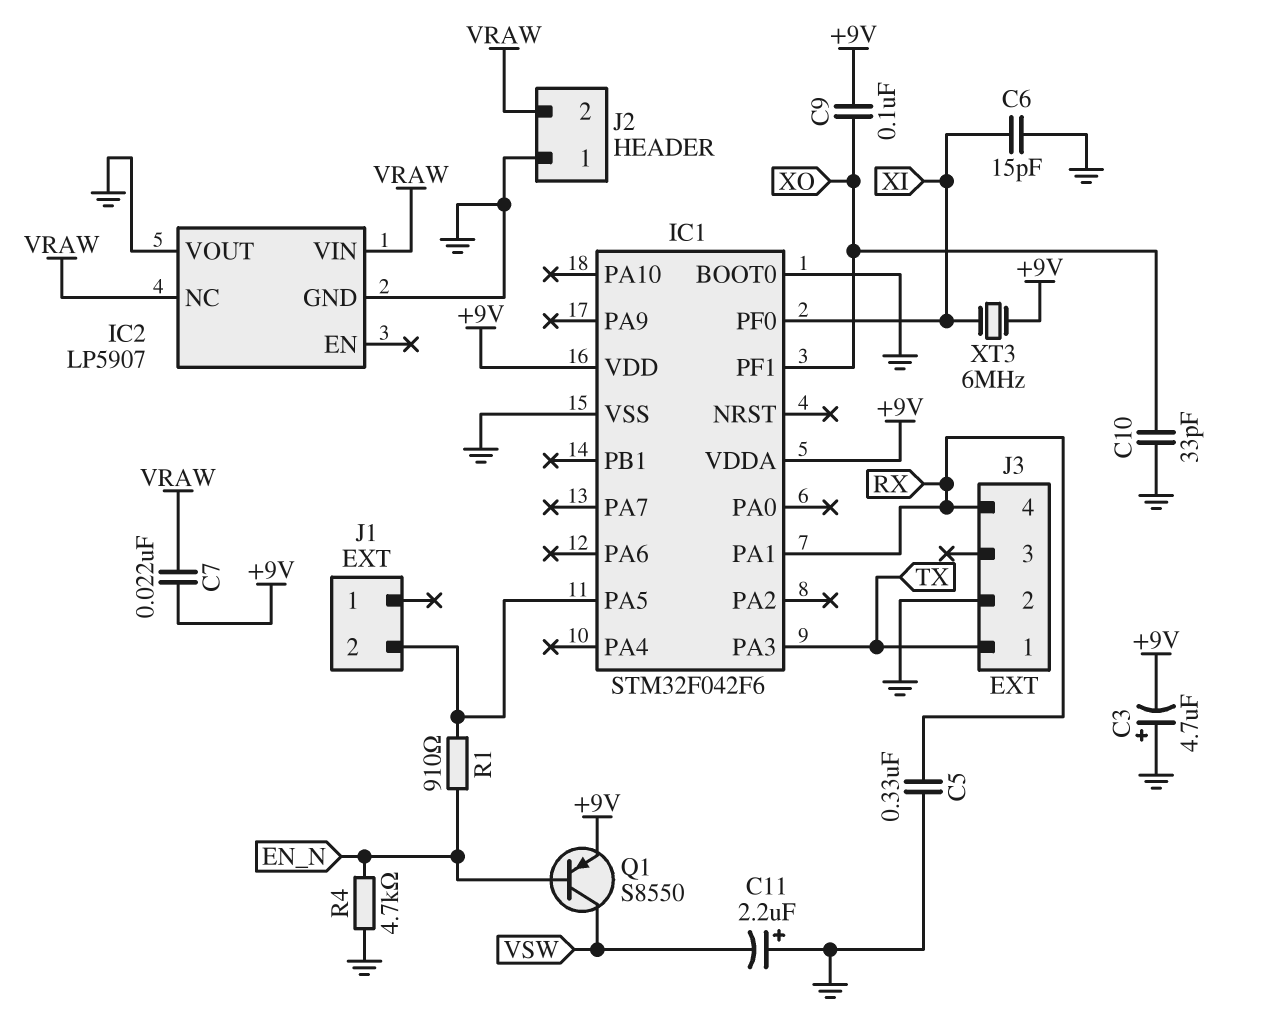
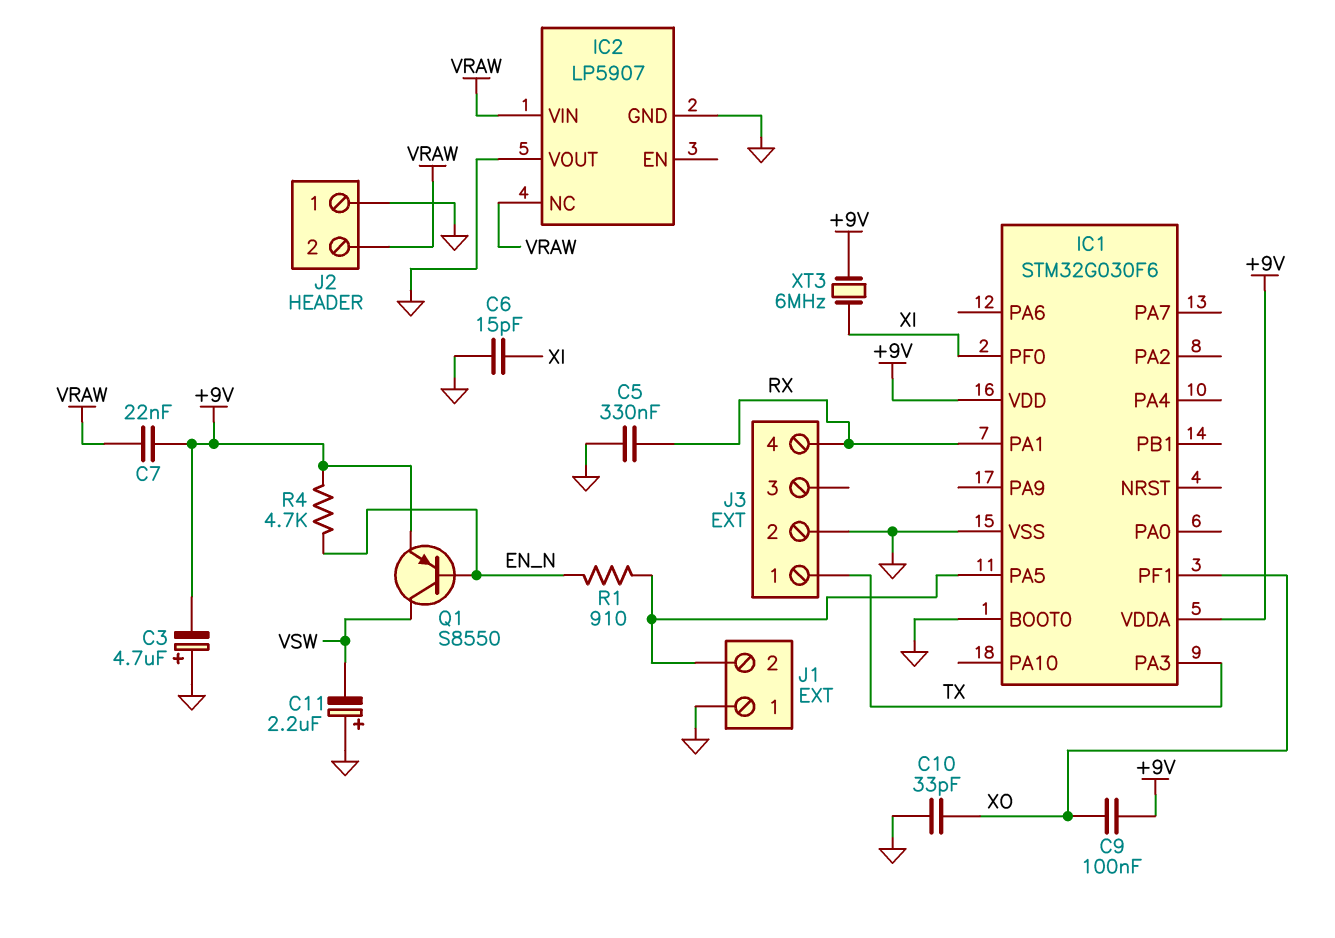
IC1: STM32F042F6 -> STM32G030F6
J1 pin 1: none -> GND
R4: 4.7k (EN_N, GND) -> 4.7k (+9V, EN_N)

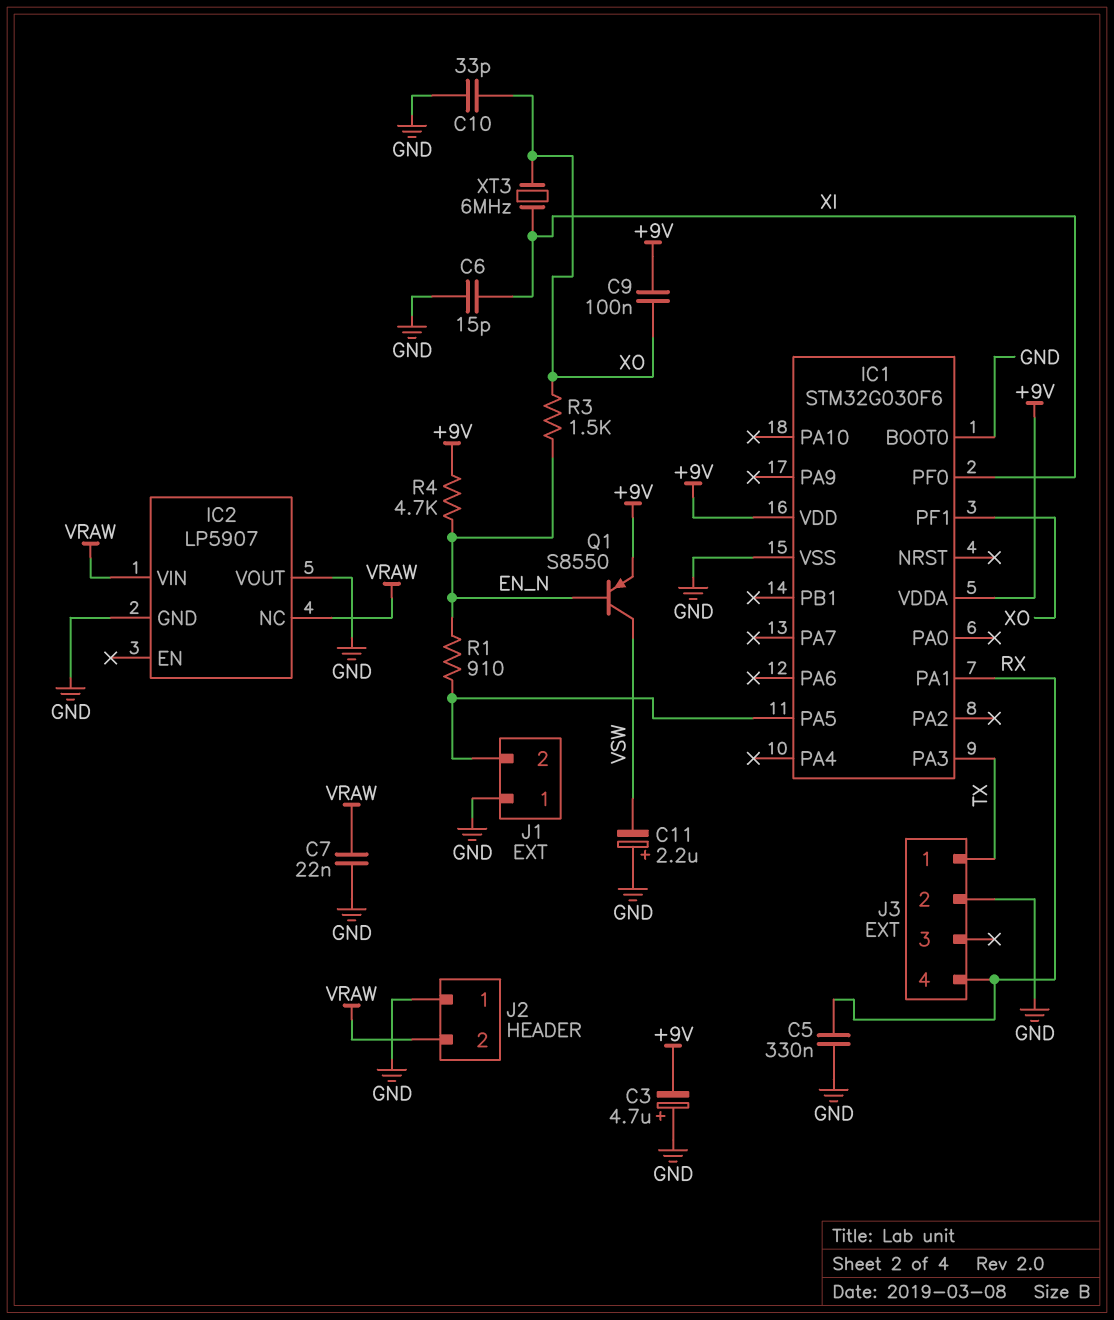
C7: 22nF (+9V, VRAW) -> 22nF (GND, VRAW)
R3: none -> 1.5k (EN_N, XO)
XT3: 6MHz (+9V, XI) -> 6MHz (XI, XO)

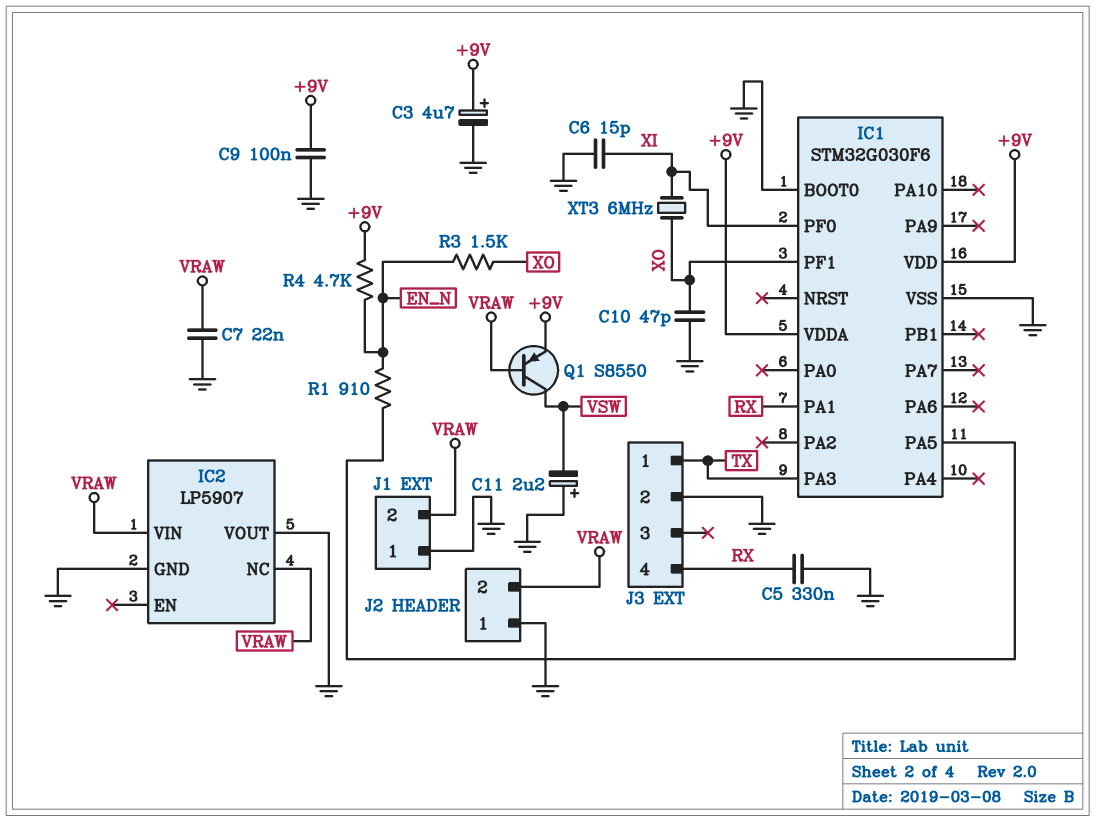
C3: 4.7uF (plus GND, minus +9V) -> 4.7uF (plus +9V, minus GND)
C9: 100nF (+9V, XO) -> 100nF (+9V, GND)
C10: 33pF (GND, XO) -> 47pF (GND, XO)
J1 pin 2: IC1/PA5 -> VRAW
Q1: PNP S8550 (B EN_N, C VSW, E +9V) -> PNP S8550 (B VRAW, C VSW, E +9V)

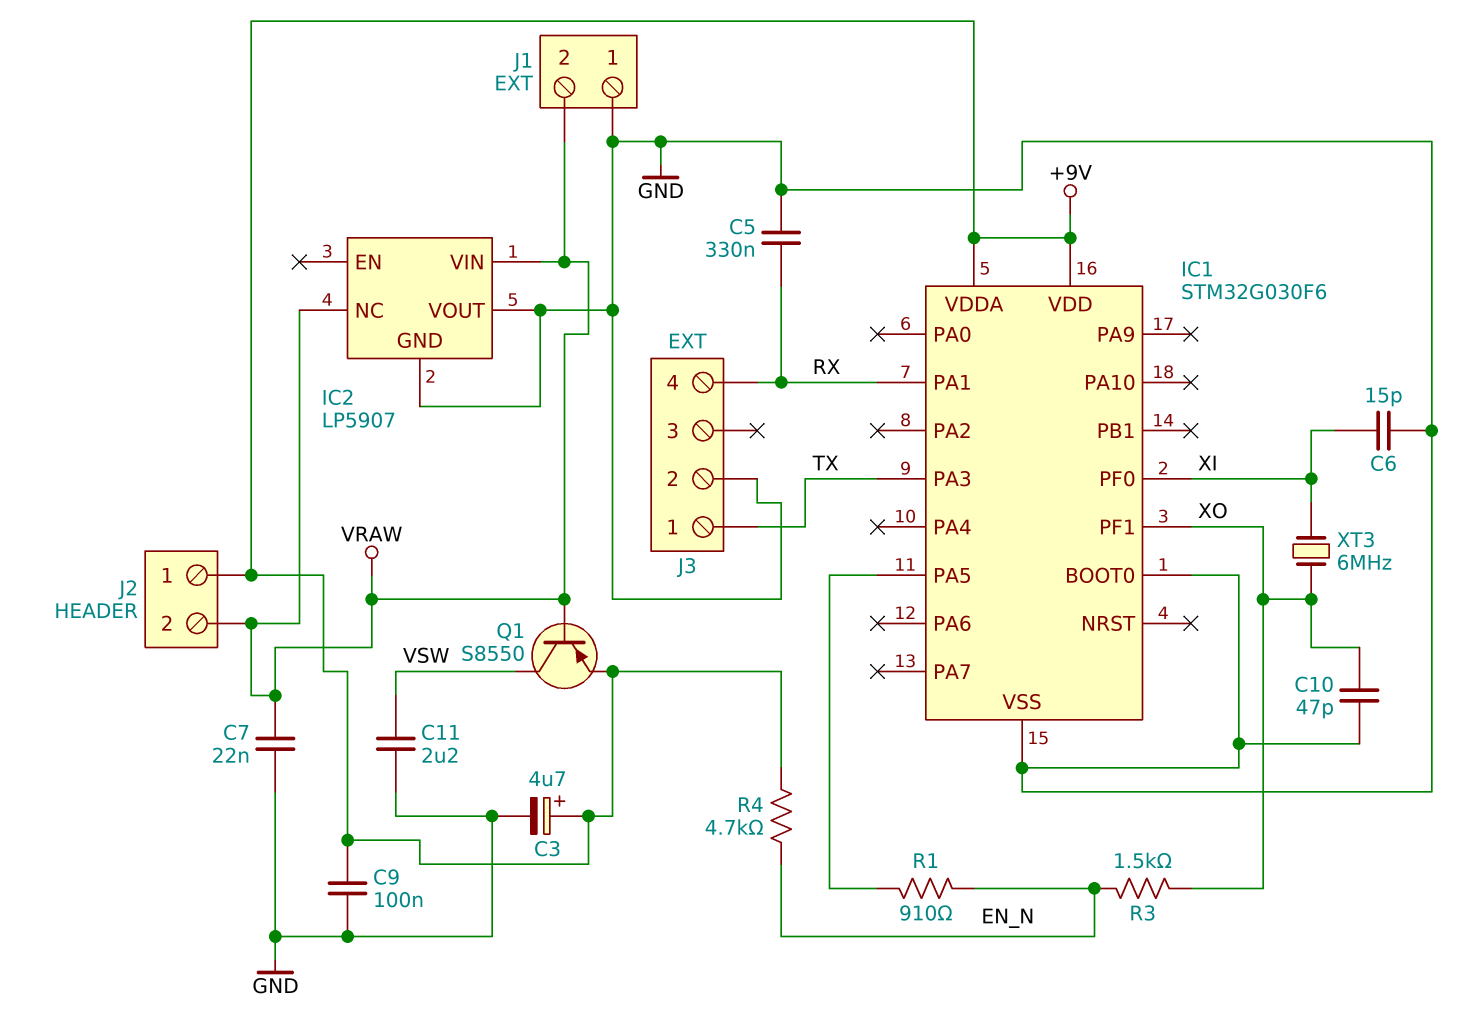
C11: 2.2uF (plus GND, minus VSW) -> 2.2uF (GND, VSW)
J2 pin 1: GND -> +9V

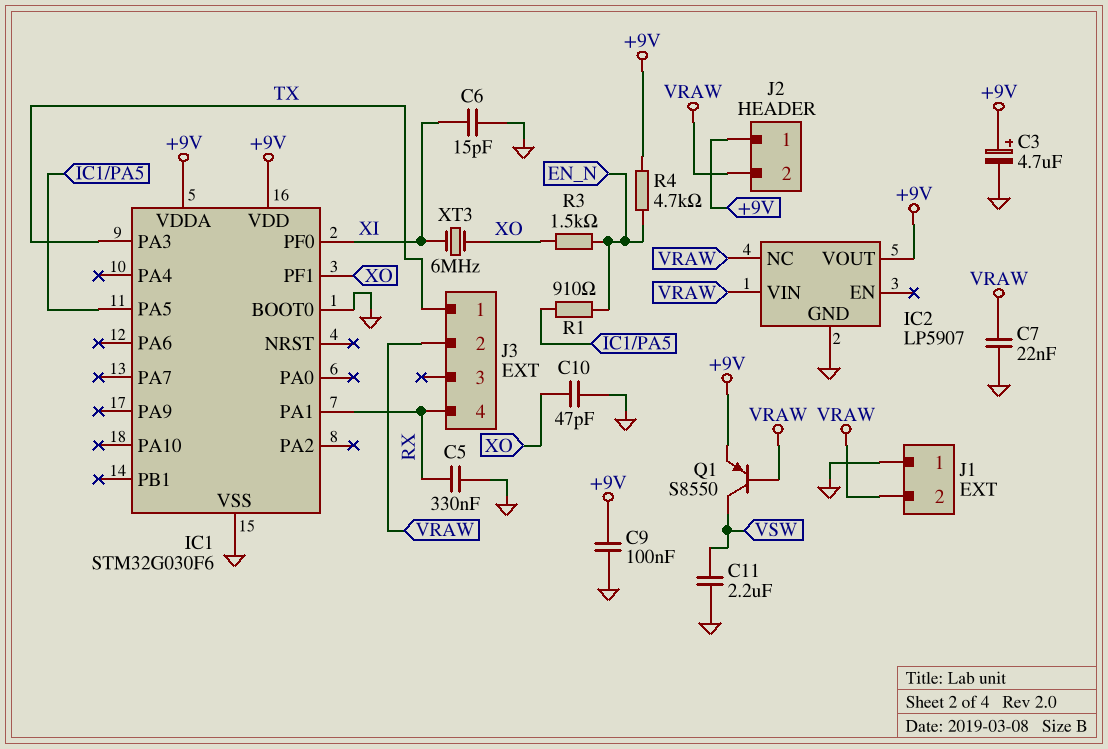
IC2 pin VOUT: GND -> +9V
J3 pin 2: GND -> VRAW

